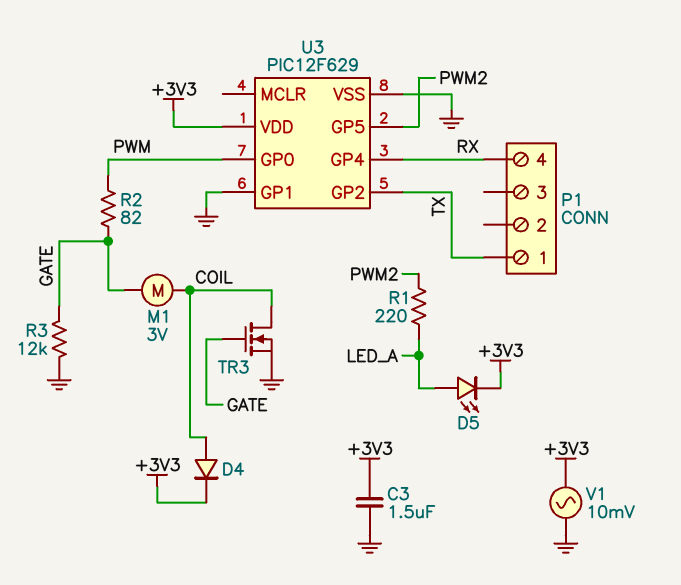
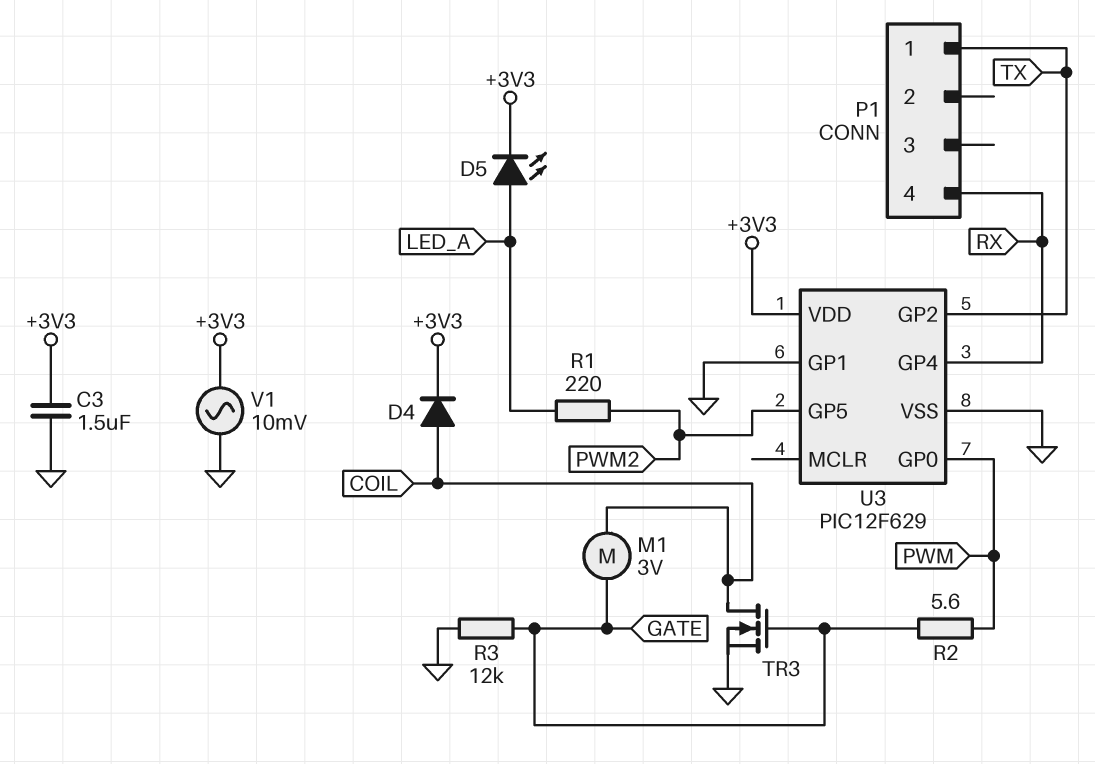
R2: 82 (GATE, PWM) -> 5.6 (GATE, PWM)

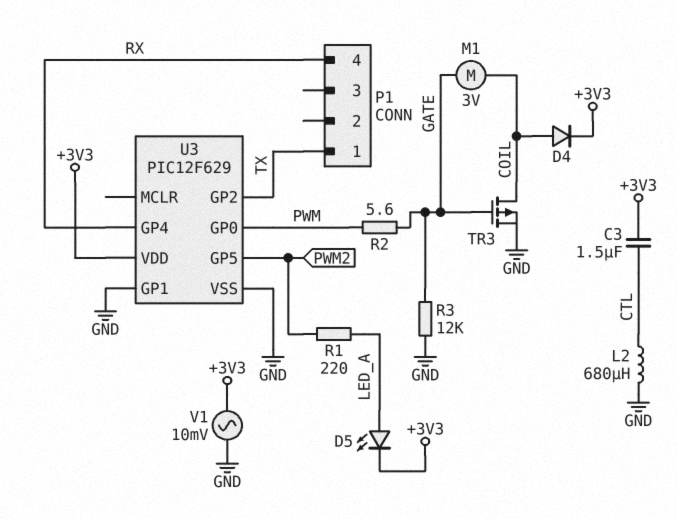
C3: 1.5uF (+3V3, GND) -> 1.5uF (+3V3, CTL)
L2: none -> 680uH (CTL, GND)
TR3: NMOS (G GATE, D COIL, S GND) -> PMOS (G GATE, D COIL, S GND)

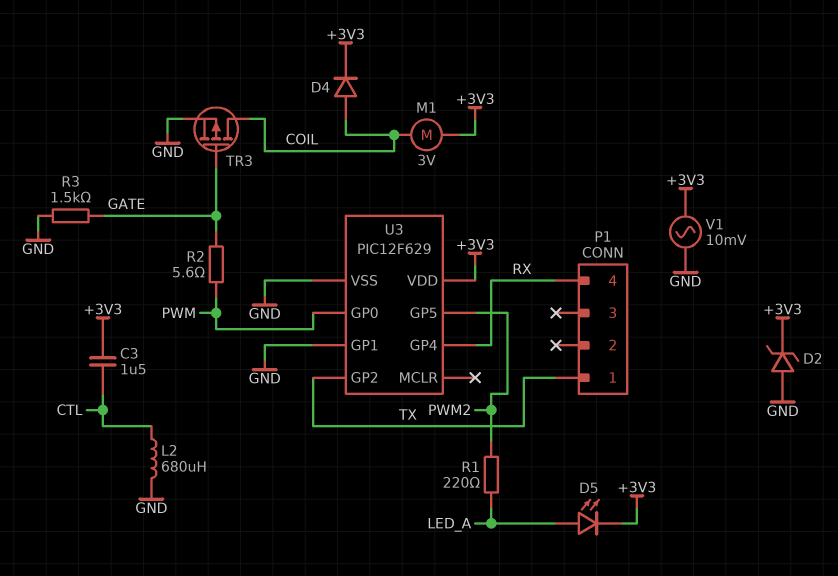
D2: none -> zener (A GND, K +3V3)
M1: motor 3V (COIL, GATE) -> motor 3V (+3V3, COIL)
R3: 12k (GATE, GND) -> 1.5k (GATE, GND)

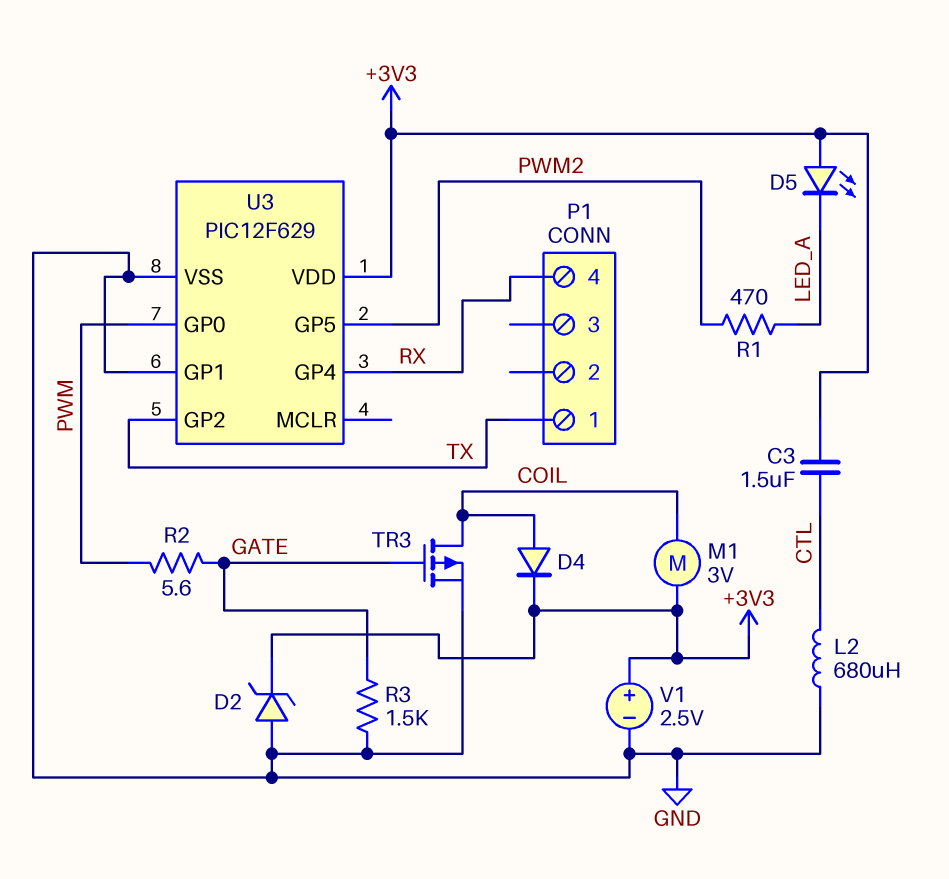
D5: LED (A LED_A, K +3V3) -> LED (A +3V3, K LED_A)
R1: 220 (LED_A, PWM2) -> 470 (LED_A, PWM2)
V1: AC 10mV (+3V3, GND) -> 2.5V (plus +3V3, minus GND)

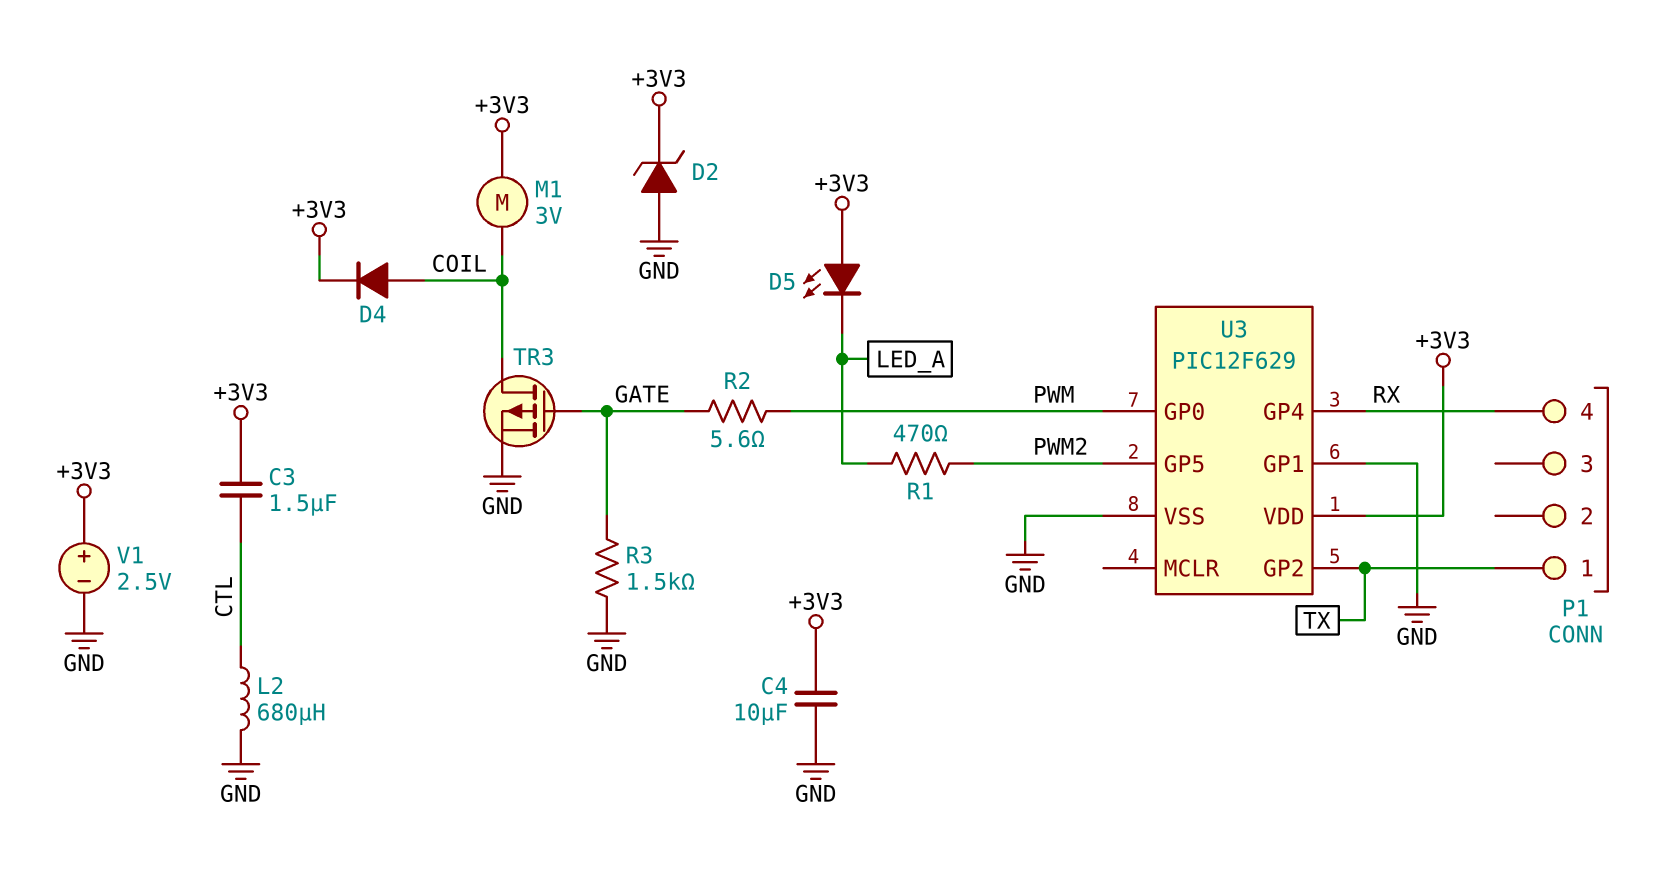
C4: none -> 10uF (+3V3, GND)

